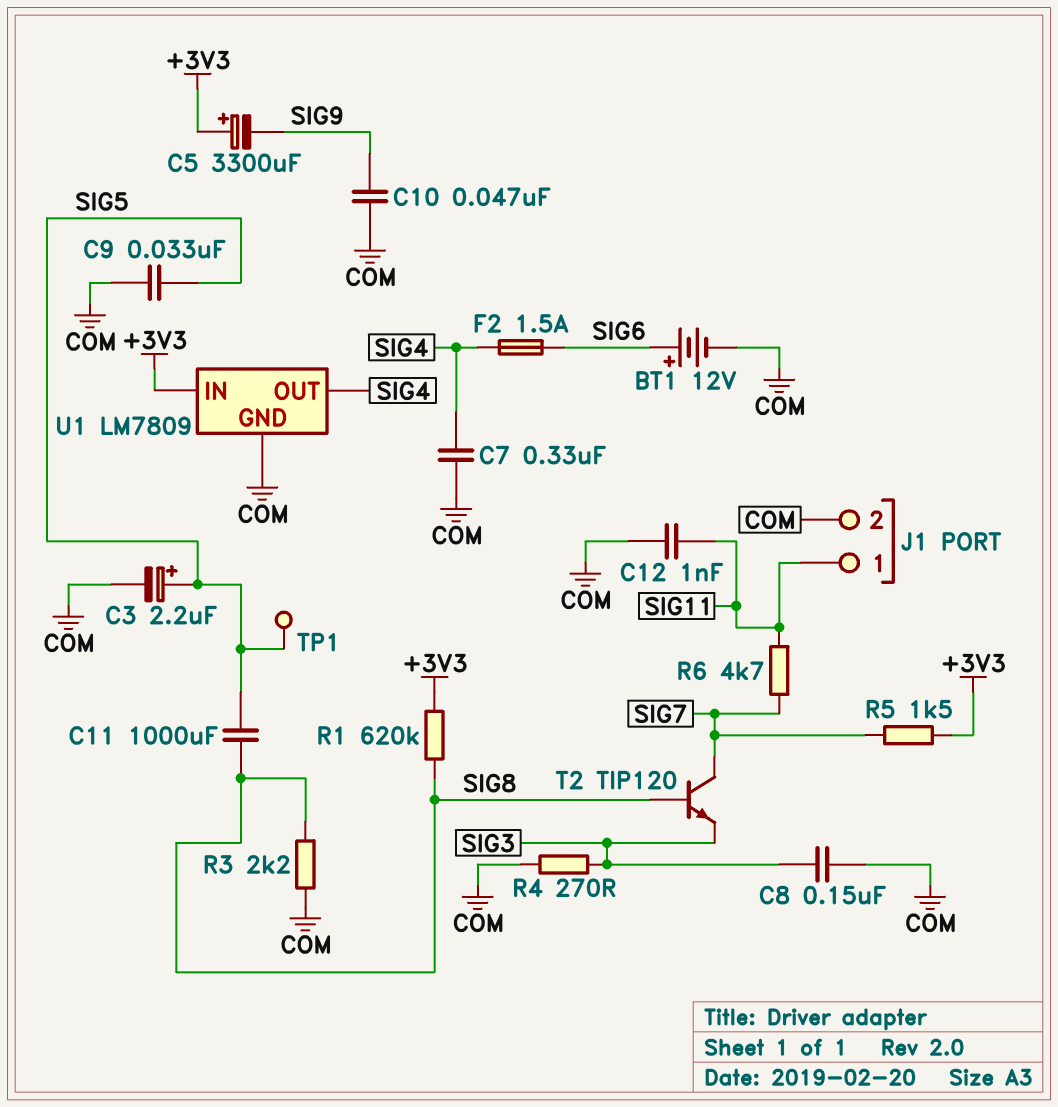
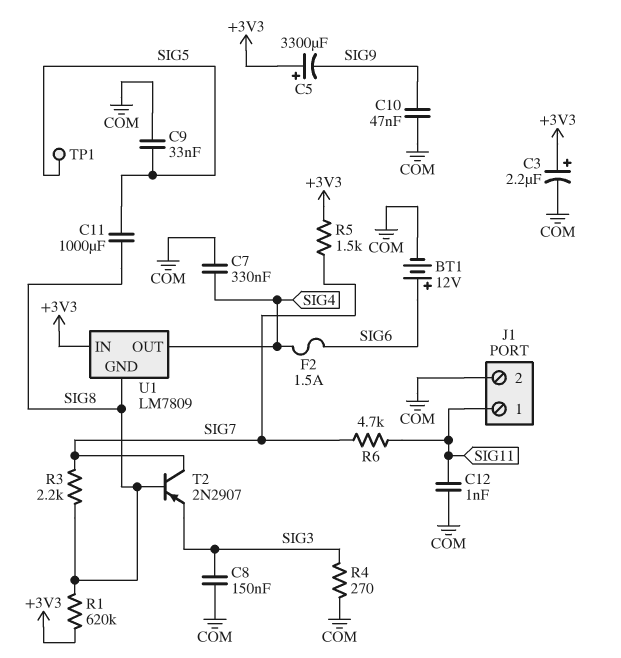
C3: 2.2uF (plus SIG5, minus COM) -> 2.2uF (plus +3V3, minus COM)
R3: 2.2k (COM, SIG8) -> 2.2k (SIG7, SIG8)
T2: NPN TIP120 (B SIG8, C SIG7, E SIG3) -> PNP 2N2907 (B SIG8, C SIG7, E SIG3)
U1 pin GND: COM -> SIG8

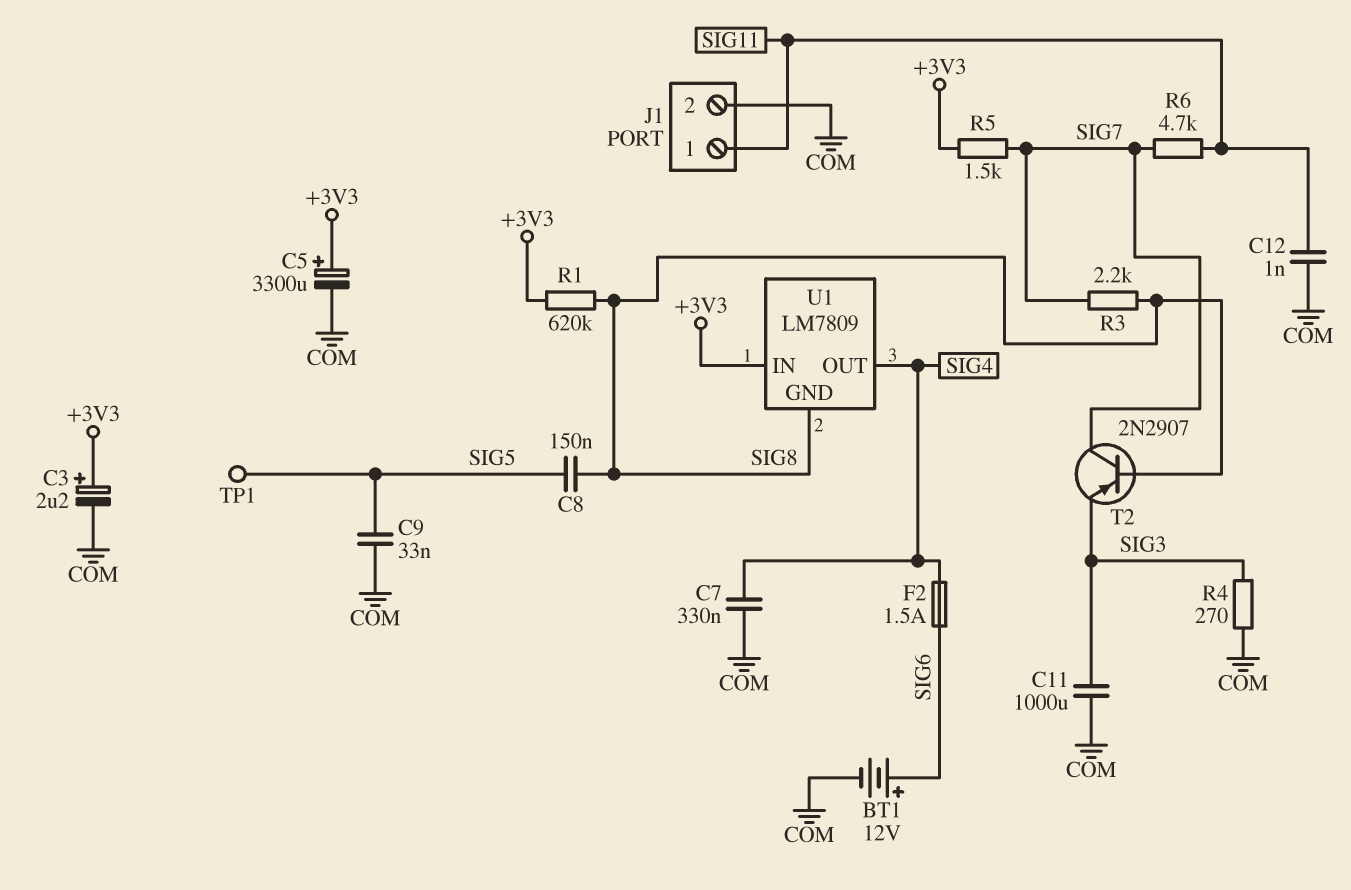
C5: 3300uF (plus +3V3, minus SIG9) -> 3300uF (plus +3V3, minus COM)
C8: 150nF (COM, SIG3) -> 150nF (SIG5, SIG8)
C10: 47nF (COM, SIG9) -> none
C11: 1000uF (SIG5, SIG8) -> 1000uF (COM, SIG3)

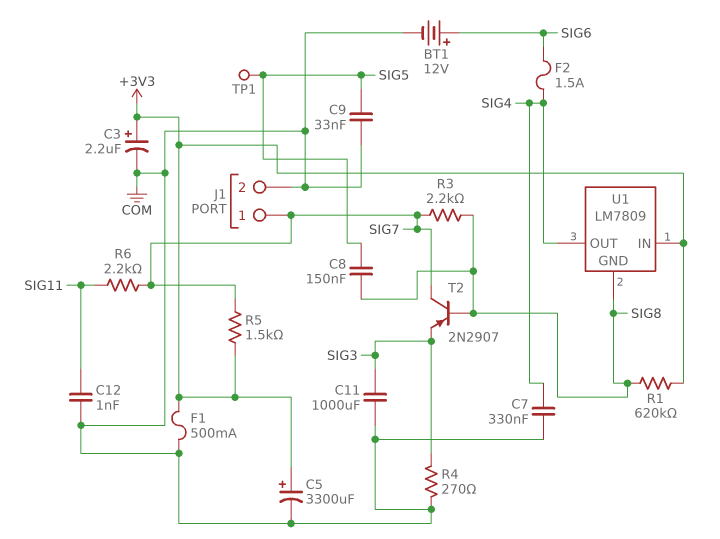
F1: none -> 500mA (+3V3, COM)
J1 pin 1: SIG11 -> SIG7
R6: 4.7k (SIG7, SIG11) -> 2.2k (SIG7, SIG11)

